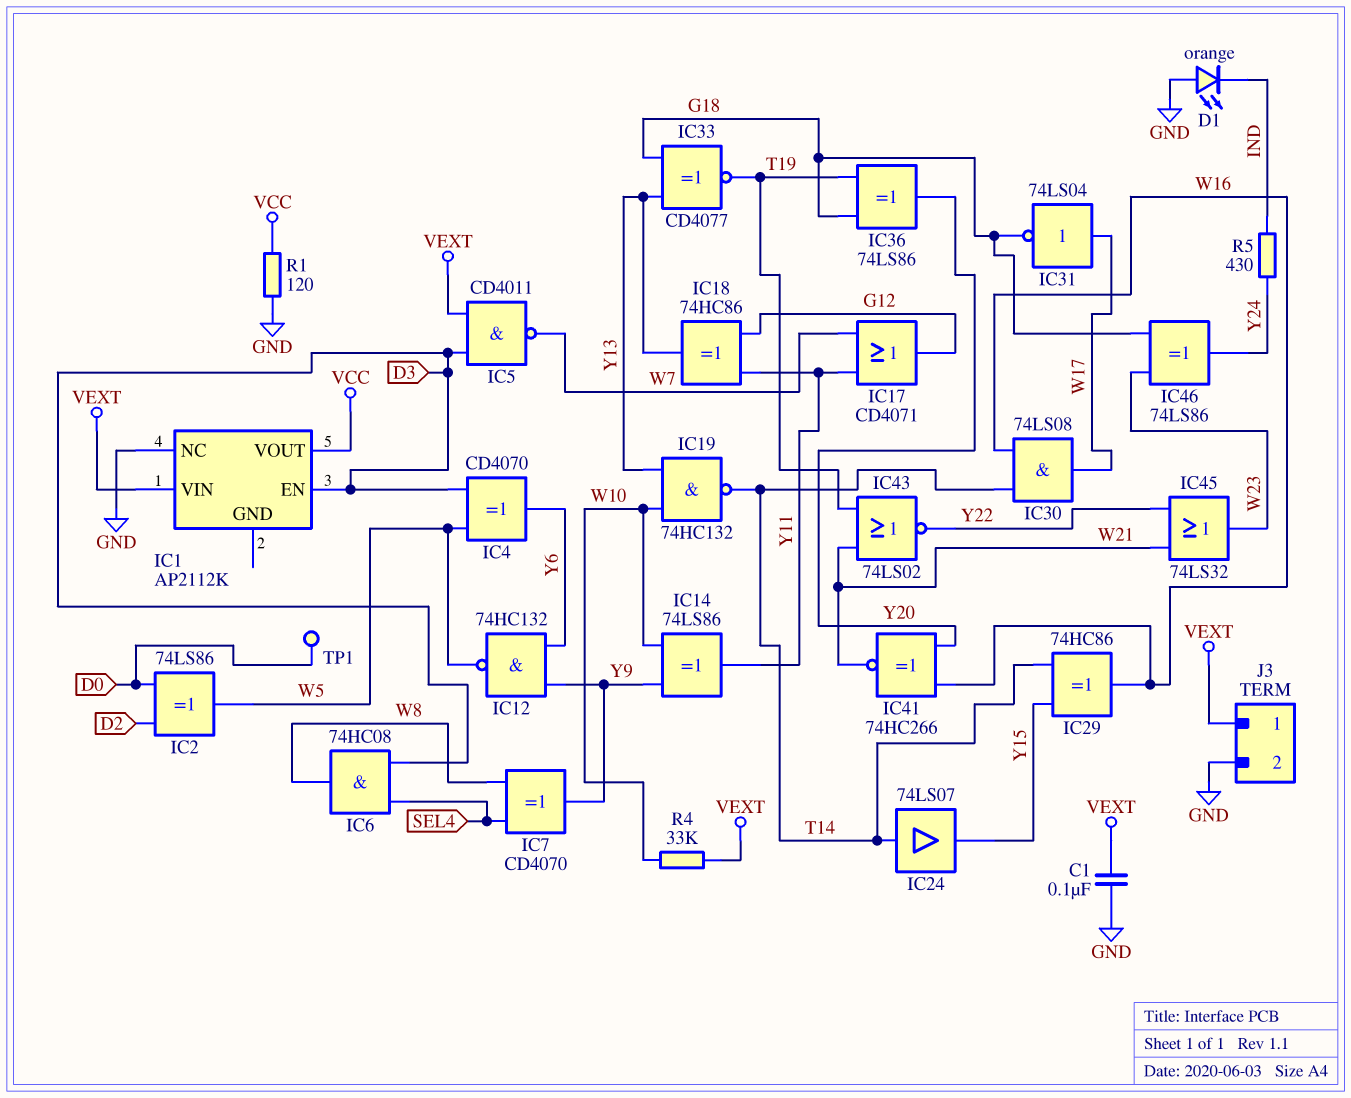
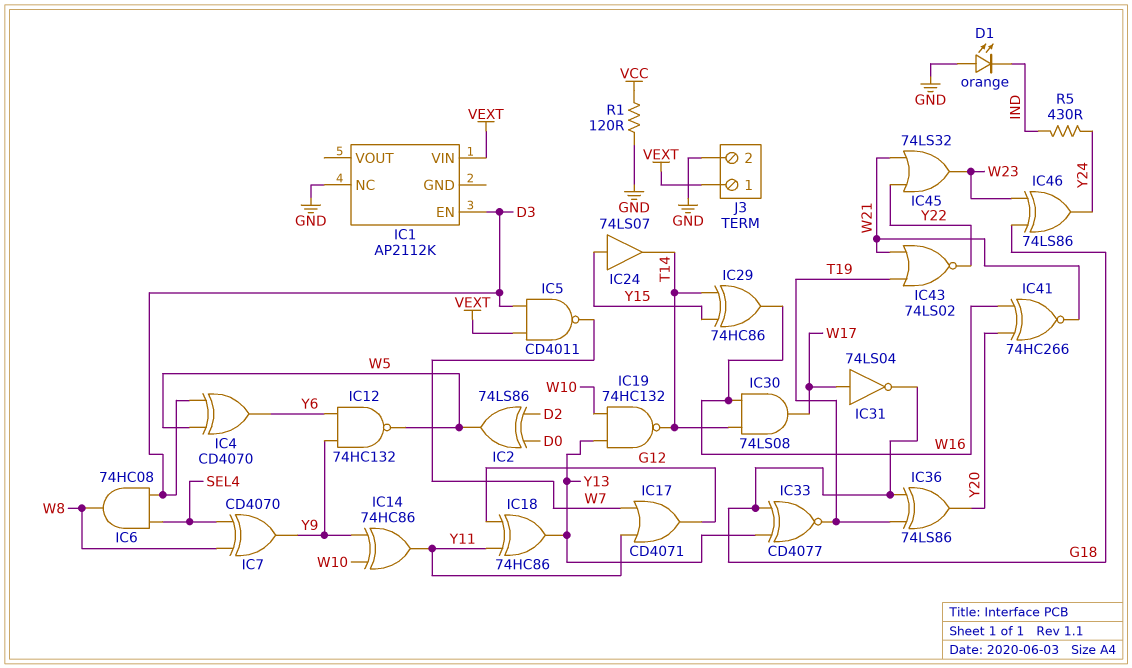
C1: 100nF (GND, VEXT) -> none
IC1 pin VOUT: VCC -> none
IC14: XOR 74LS86 (in W10, in Y9, out Y11) -> XOR 74HC86 (in W10, in Y9, out Y11)
IC24: buffer 74LS07 (in T14, out Y15) -> buffer 74LS07 (in Y15, out T14)
R4: 33k (VEXT, W10) -> none
TP1: test point (D0) -> none

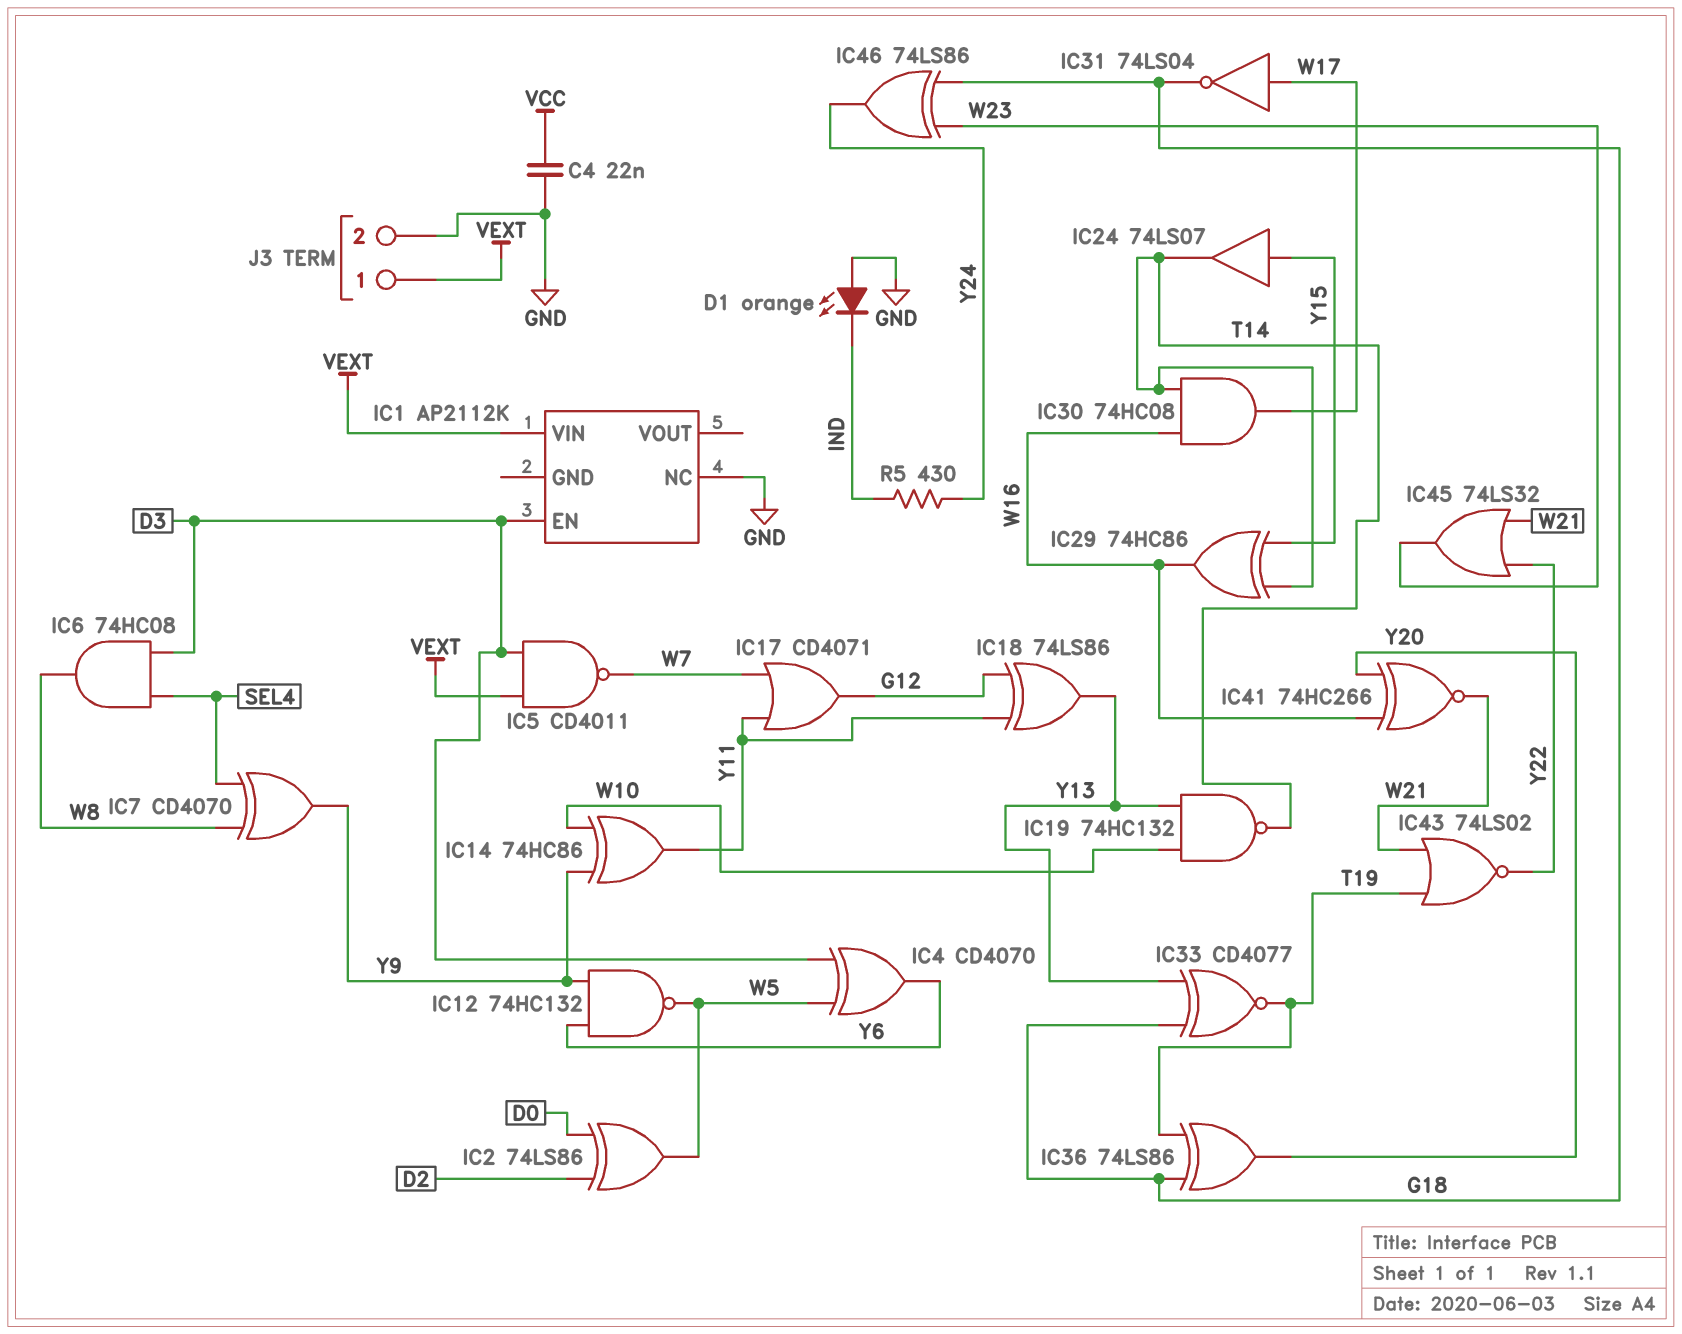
C4: none -> 22nF (GND, VCC)
IC18: XOR 74HC86 (in G12, in Y11, out Y13) -> XOR 74LS86 (in G12, in Y11, out Y13)
IC30: AND 74LS08 (in T14, in W16, out W17) -> AND 74HC08 (in T14, in W16, out W17)
R1: 120 (GND, VCC) -> none

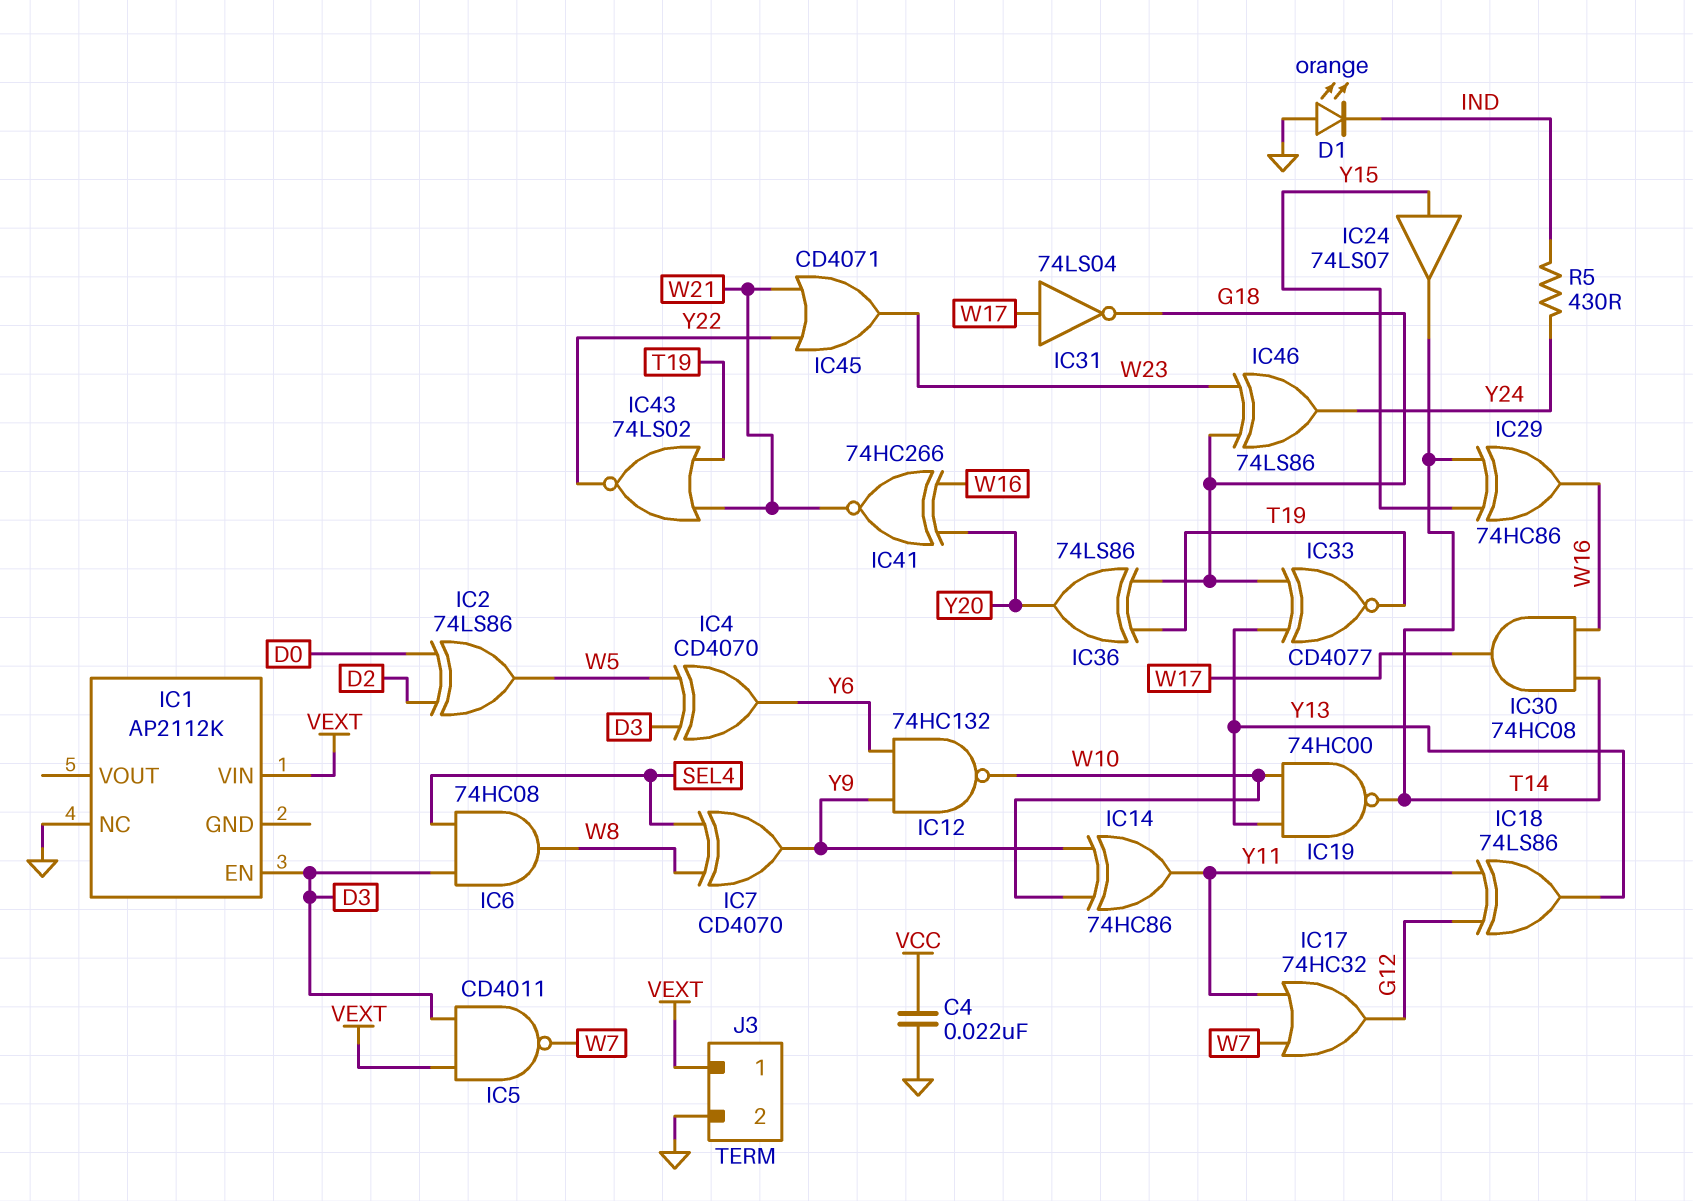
IC12: NAND 74HC132 (in Y6, in Y9, out W5) -> NAND 74HC132 (in Y6, in Y9, out W10)
IC17: OR CD4071 (in W7, in Y11, out G12) -> OR 74HC32 (in W7, in Y11, out G12)
IC19: NAND 74HC132 (in W10, in Y13, out T14) -> NAND 74HC00 (in W10, in Y13, out T14)
IC45: OR 74LS32 (in W21, in Y22, out W23) -> OR CD4071 (in W21, in Y22, out W23)

